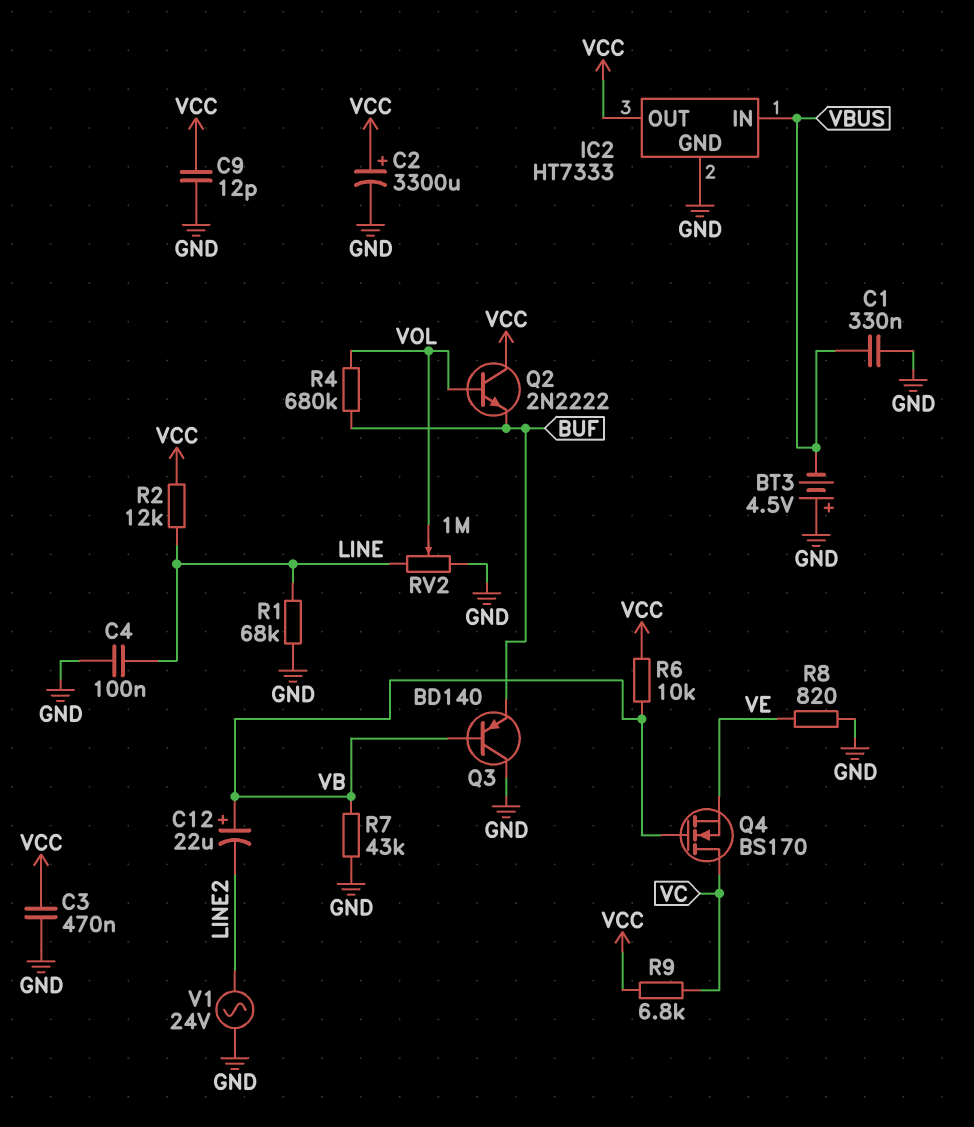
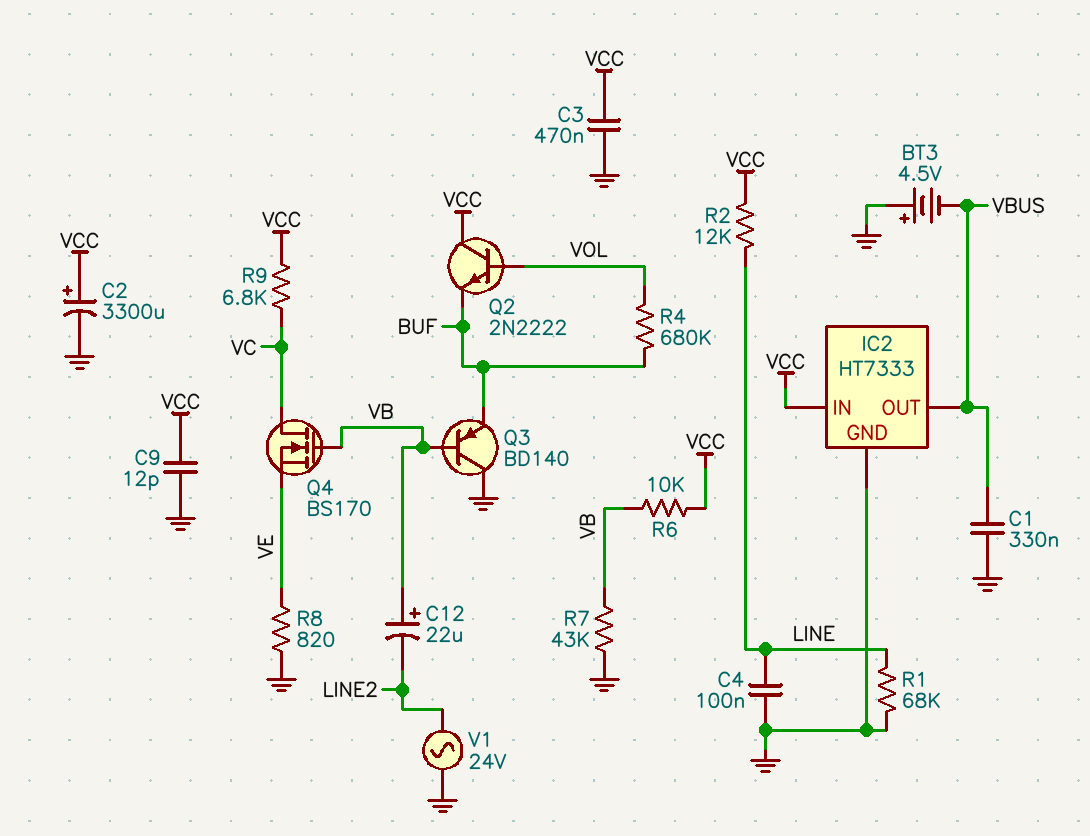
IC2 pin IN: VBUS -> VCC
IC2 pin OUT: VCC -> VBUS
RV2: 1M (GND, LINE, wiper VOL) -> none

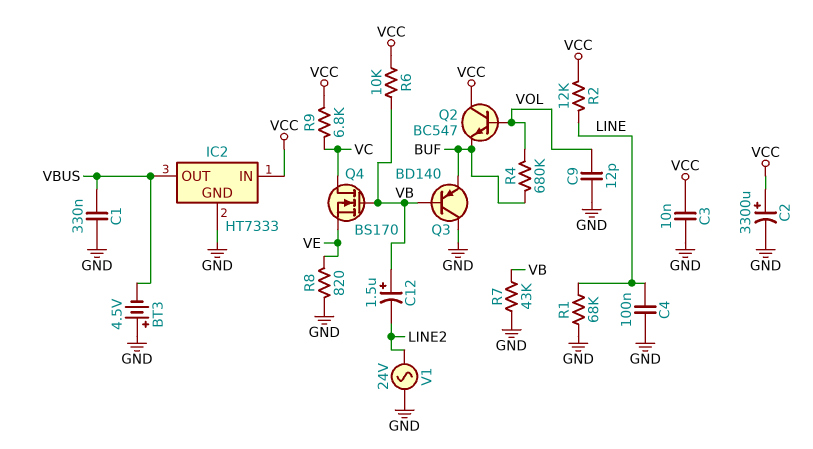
C3: 470nF (GND, VCC) -> 10nF (GND, VCC)
C9: 12pF (GND, VCC) -> 12pF (GND, VOL)
C12: 22uF (plus VB, minus LINE2) -> 1.5uF (plus VB, minus LINE2)
Q2: NPN 2N2222 (B VOL, C VCC, E BUF) -> NPN BC547 (B VOL, C VCC, E BUF)

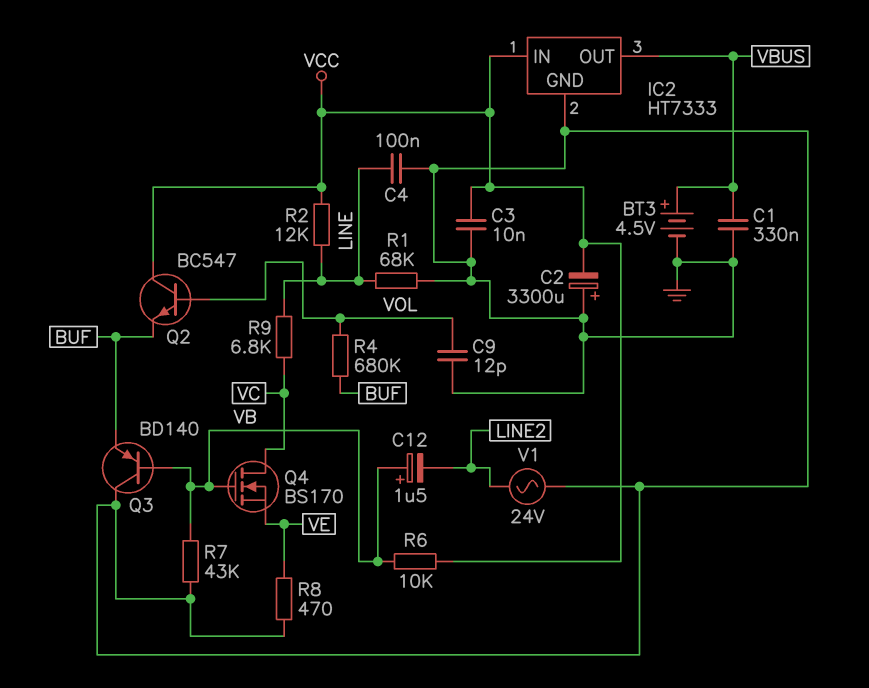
BT3: 4.5V (plus GND, minus VBUS) -> 4.5V (plus VBUS, minus GND)
C2: 3300uF (plus VCC, minus GND) -> 3300uF (plus GND, minus VCC)
R8: 820 (GND, VE) -> 470 (GND, VE)
R9: 6.8k (VC, VCC) -> 6.8k (LINE, VC)

